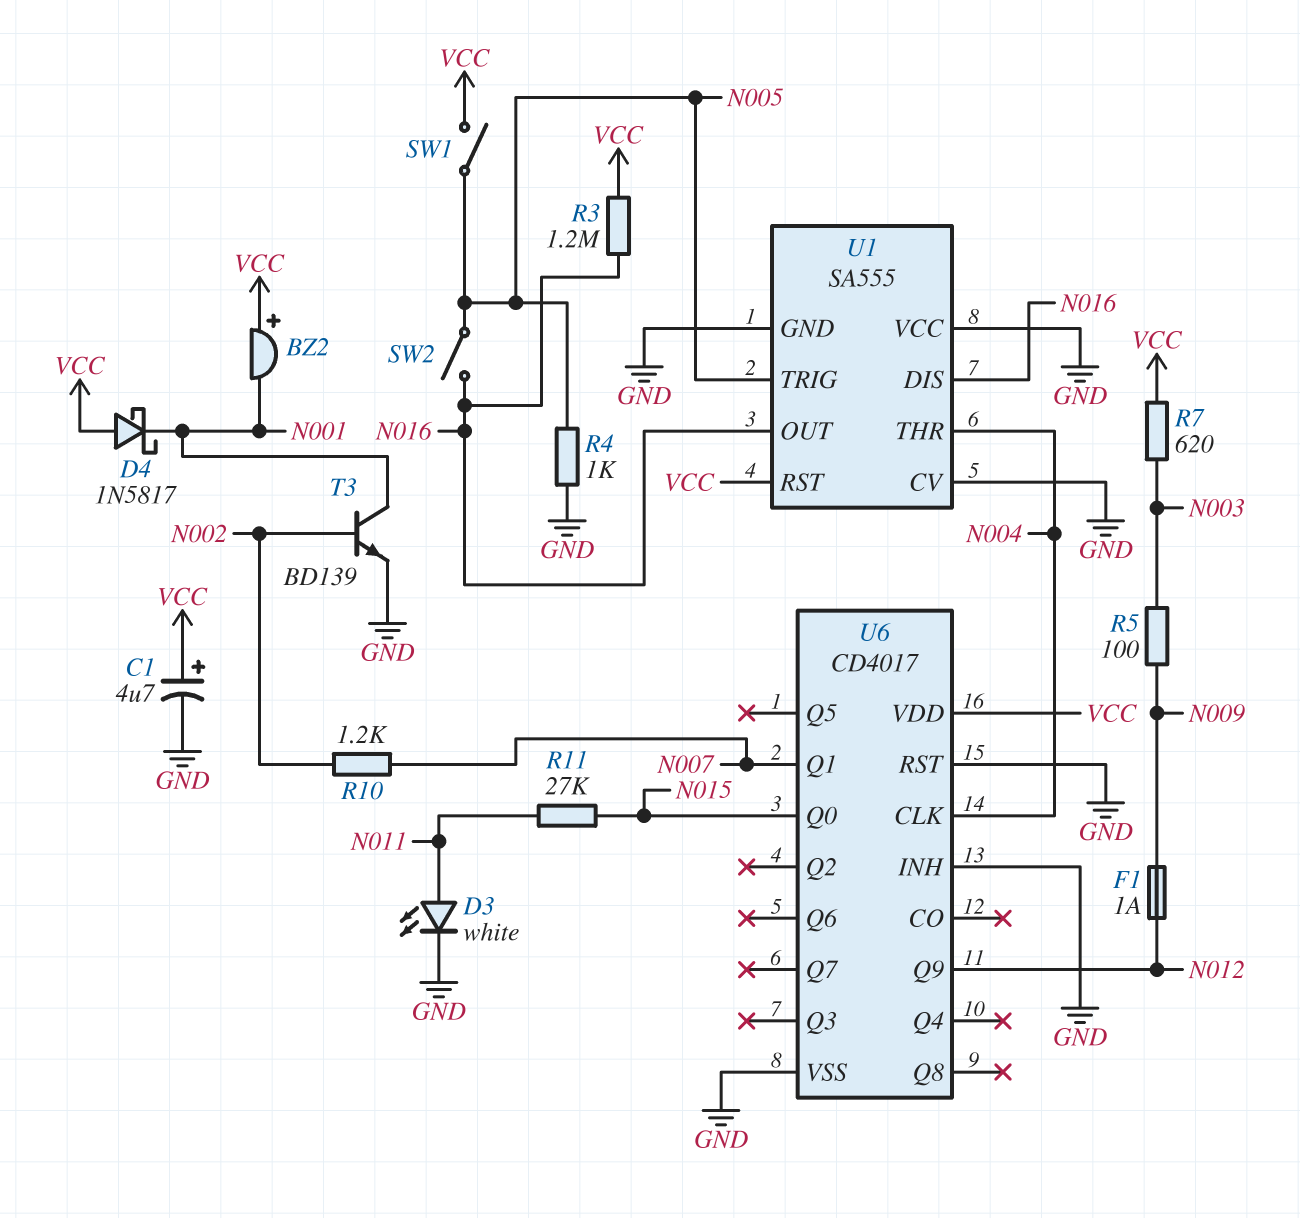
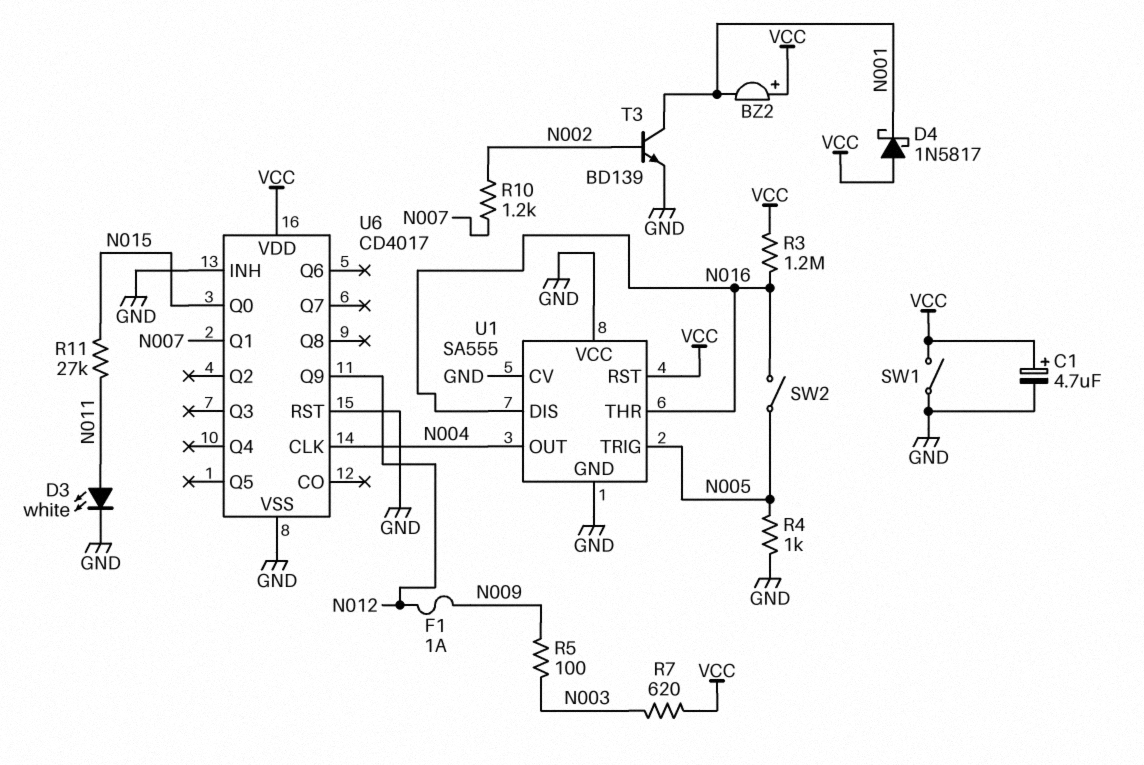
SW1: switch (N005, VCC) -> switch (GND, VCC)
U1 pin OUT: N016 -> N004
U1 pin THR: N004 -> N016

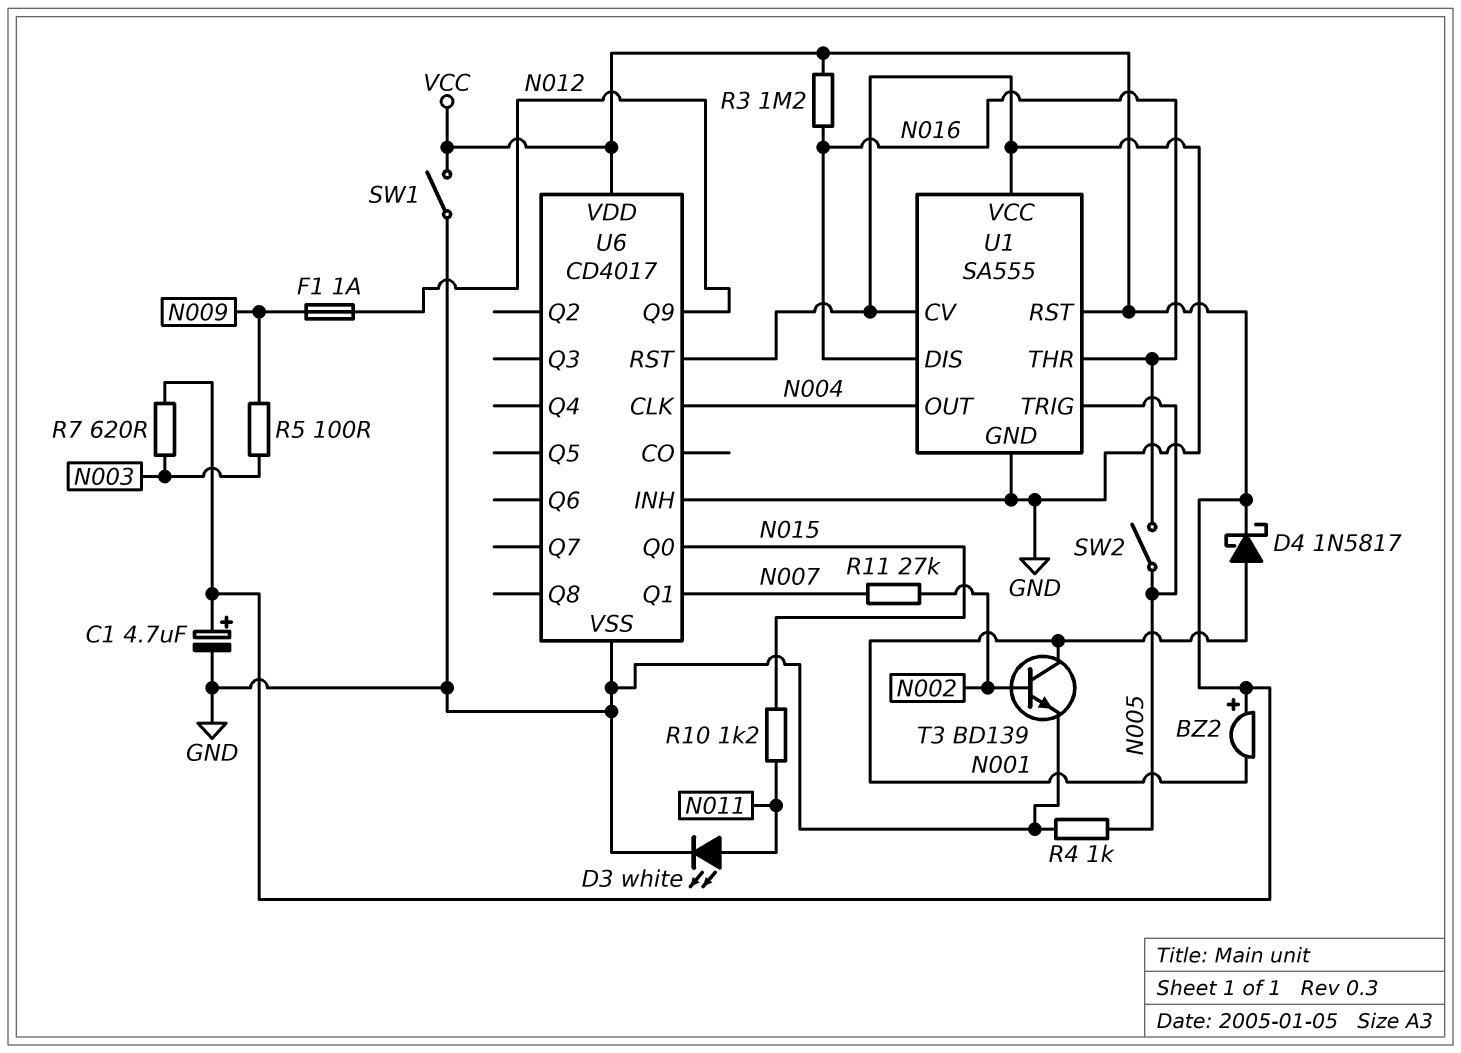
D4: schottky 1N5817 (A VCC, K N001) -> schottky 1N5817 (A N001, K VCC)
R10: 1.2k (N002, N007) -> 1.2k (N011, N015)
R11: 27k (N011, N015) -> 27k (N002, N007)

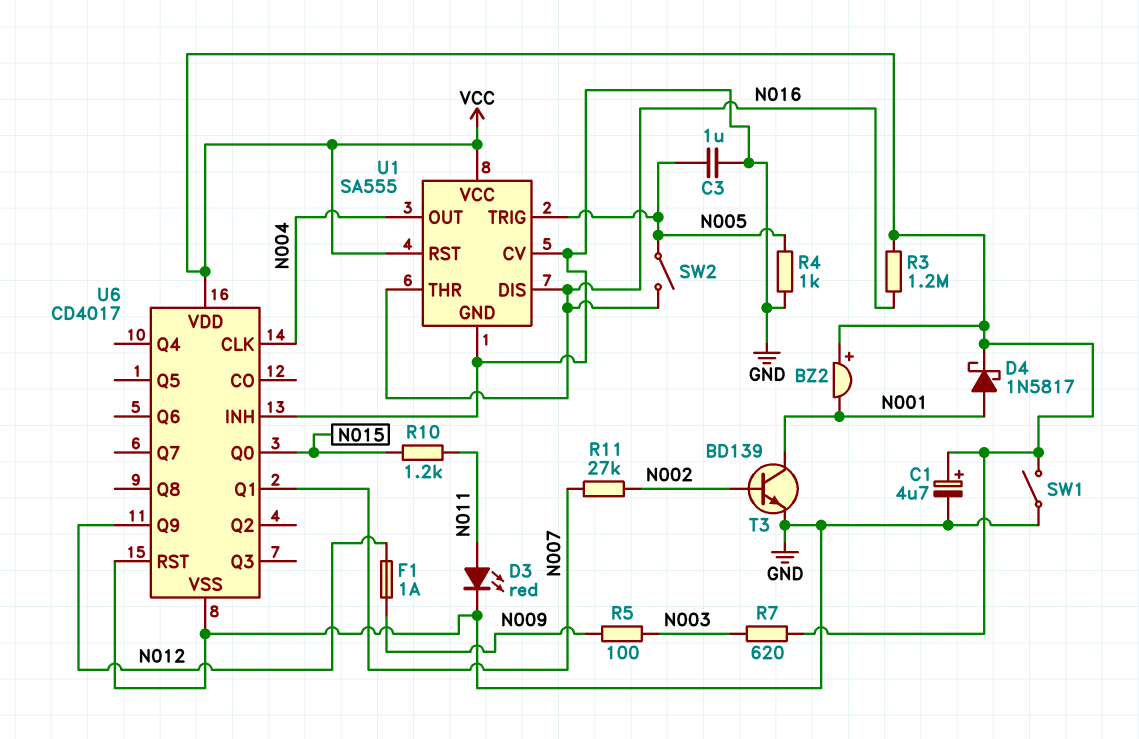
C3: none -> 1uF (GND, N005)
D3: LED white (A N011, K GND) -> LED red (A N011, K GND)
U1 pin VCC: GND -> VCC

